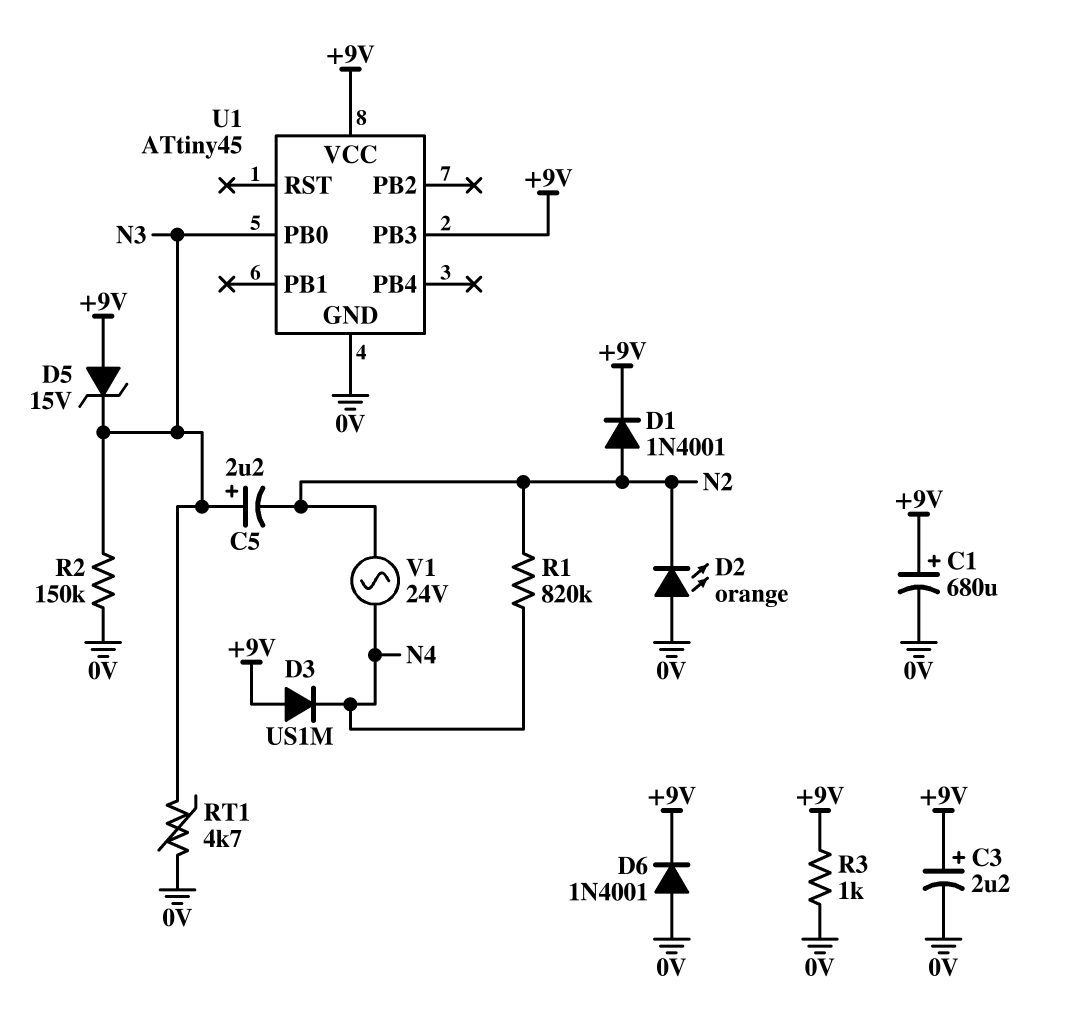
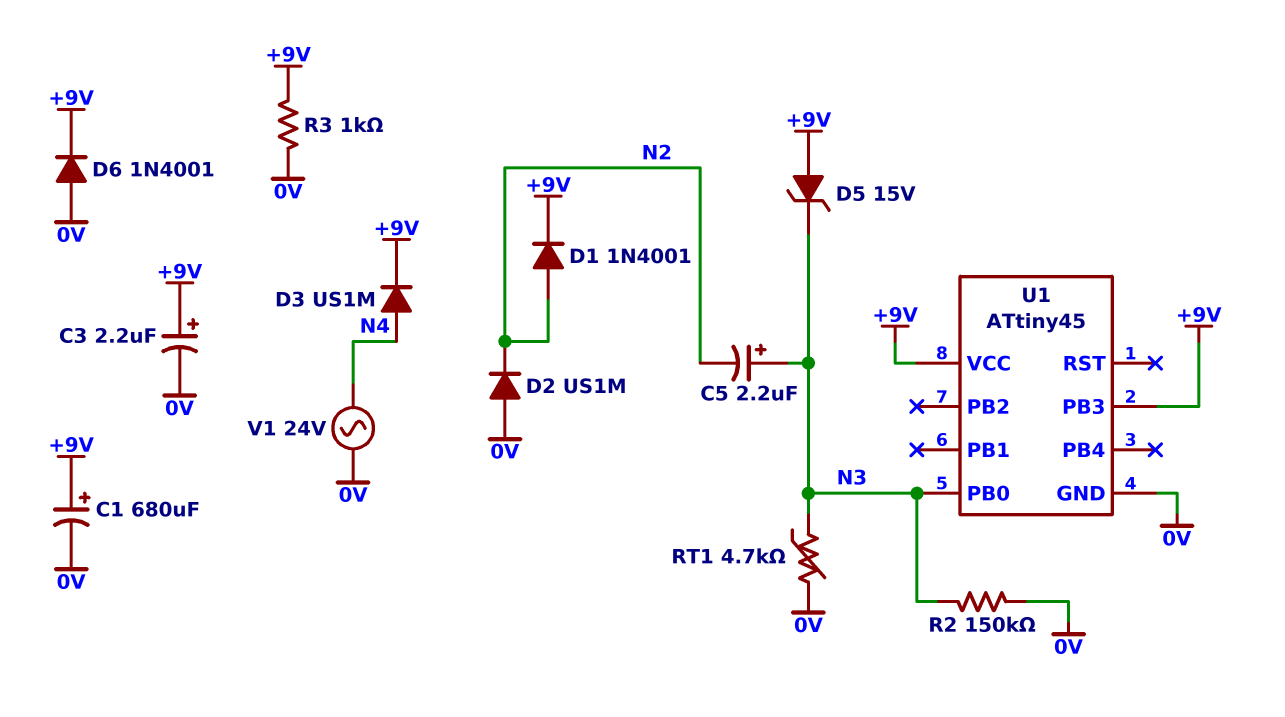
D2: LED orange (A 0V, K N2) -> diode US1M (A 0V, K N2)
D3: diode US1M (A +9V, K N4) -> diode US1M (A N4, K +9V)
R1: 820k (N2, N4) -> none
V1: AC 24V (N2, N4) -> AC 24V (0V, N4)

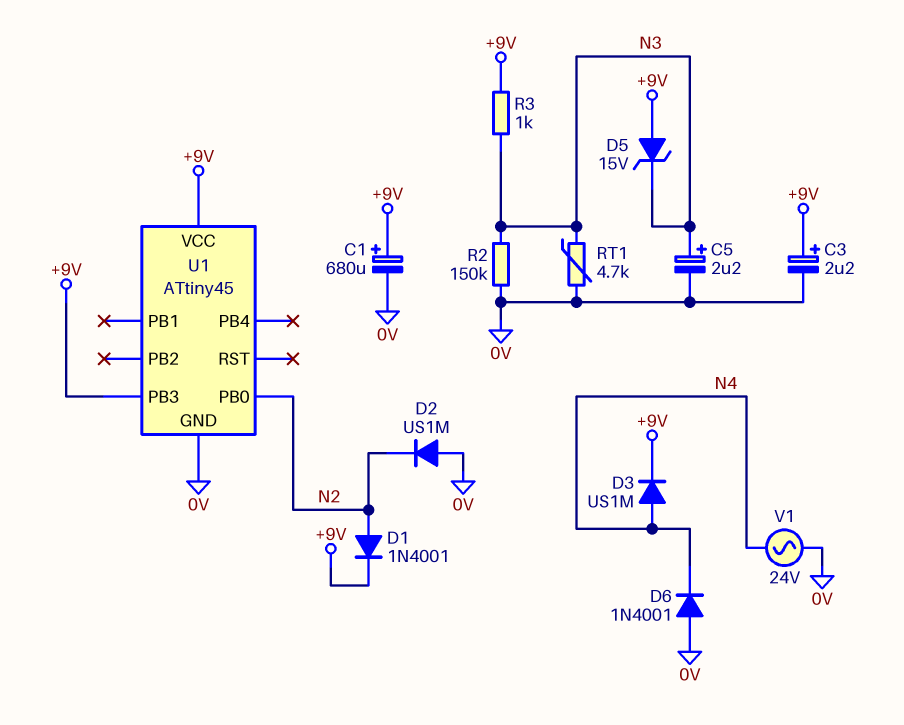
C5: 2.2uF (plus N3, minus N2) -> 2.2uF (plus N3, minus 0V)
D6: diode 1N4001 (A 0V, K +9V) -> diode 1N4001 (A 0V, K N4)
R3: 1k (+9V, 0V) -> 1k (+9V, N3)
U1 pin PB0: N3 -> N2

